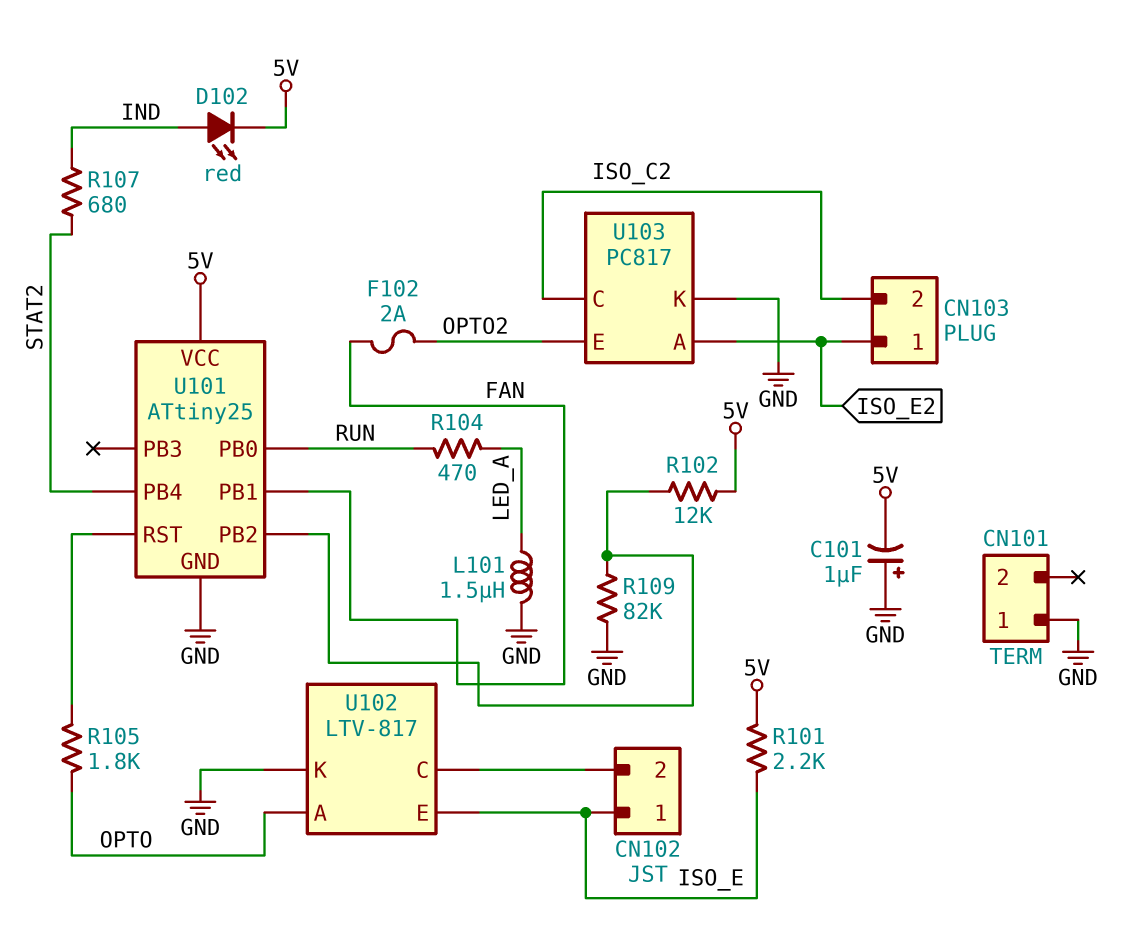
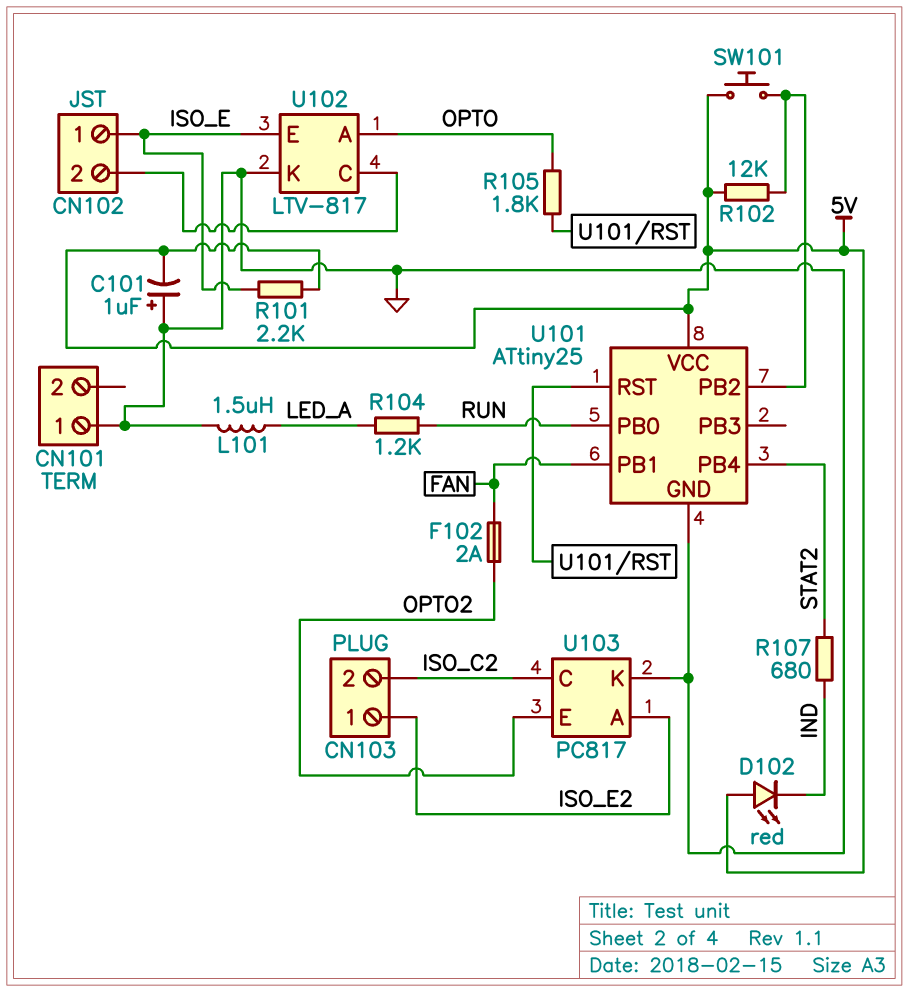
D102: LED red (A IND, K 5V) -> LED red (A 5V, K IND)
R104: 470 (LED_A, RUN) -> 1.2k (LED_A, RUN)
R109: 82k (GND, U101/PB2) -> none
SW101: none -> button (5V, U101/PB2)

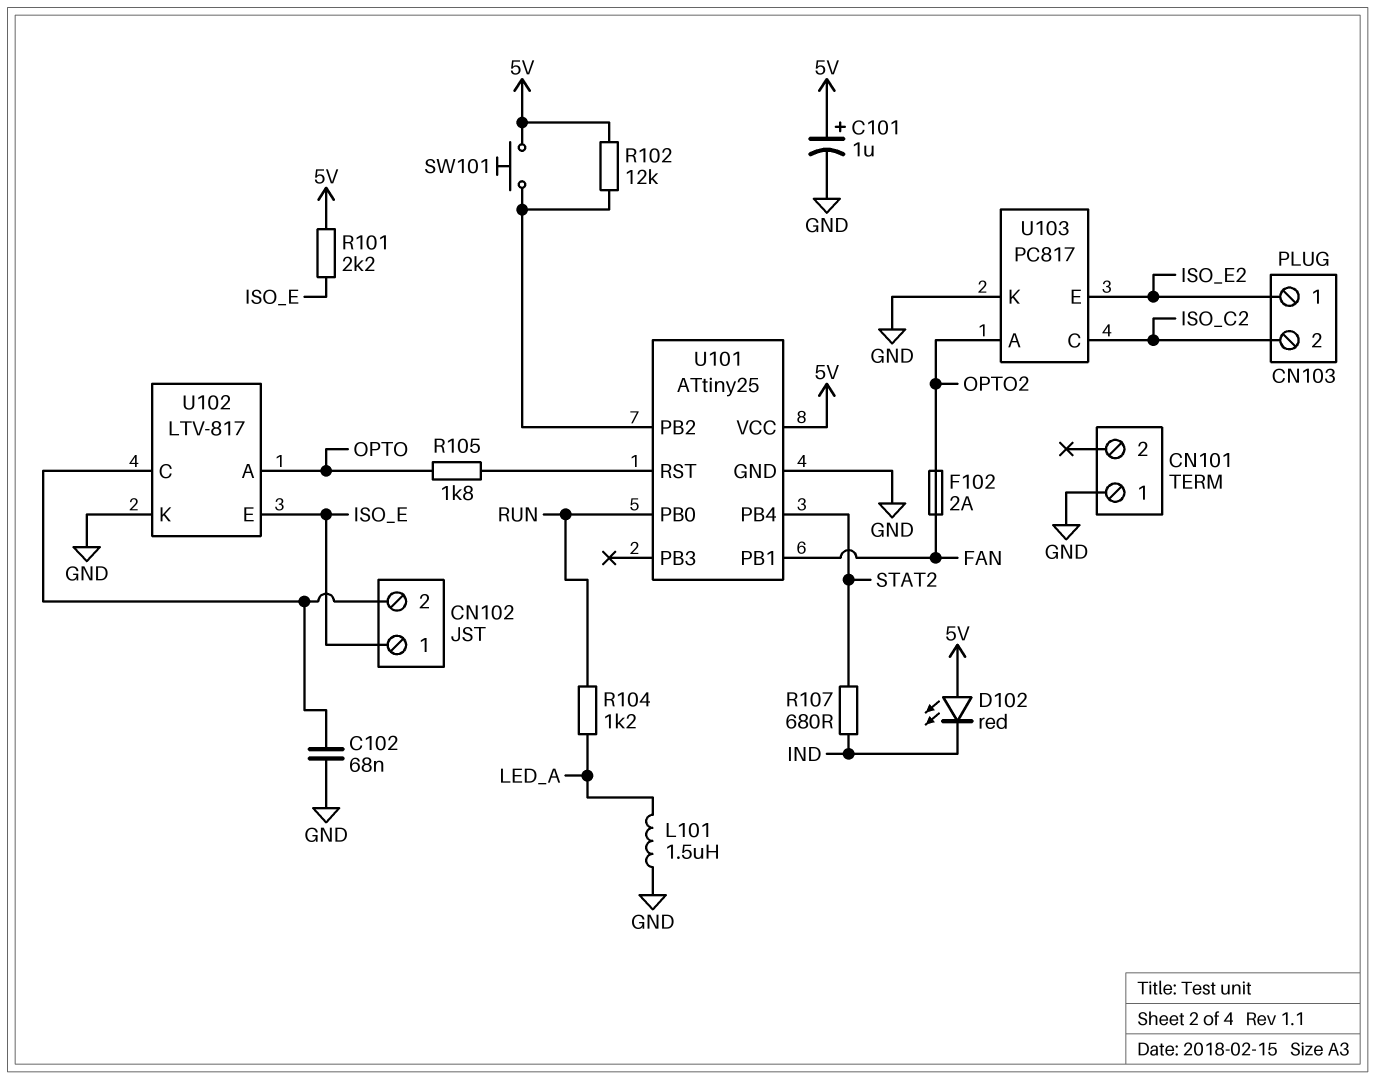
C101: 1uF (plus GND, minus 5V) -> 1uF (plus 5V, minus GND)
C102: none -> 68nF (CN102/2, GND)
U103 pin A: ISO_E2 -> OPTO2
U103 pin E: OPTO2 -> ISO_E2

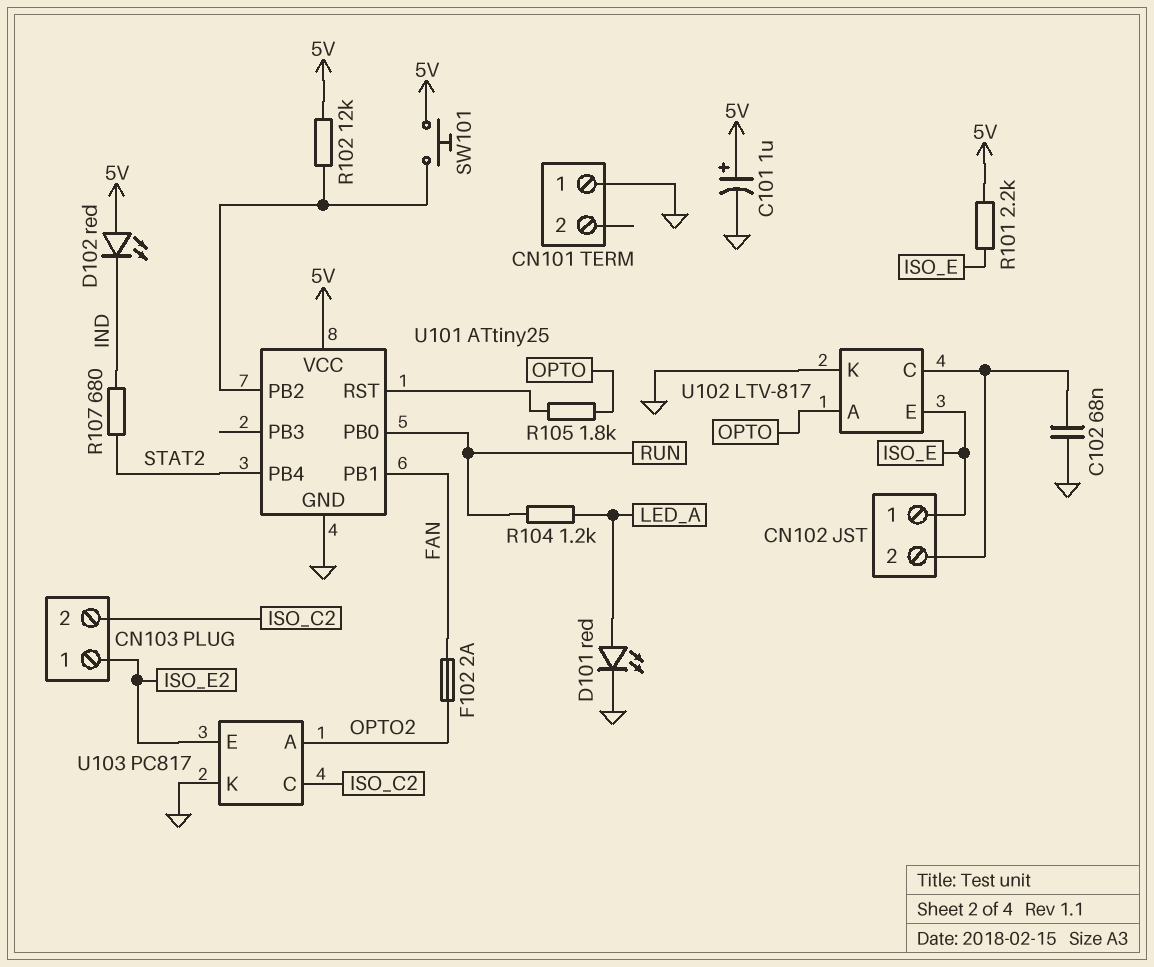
D101: none -> LED red (A LED_A, K GND)
L101: 1.5uH (GND, LED_A) -> none

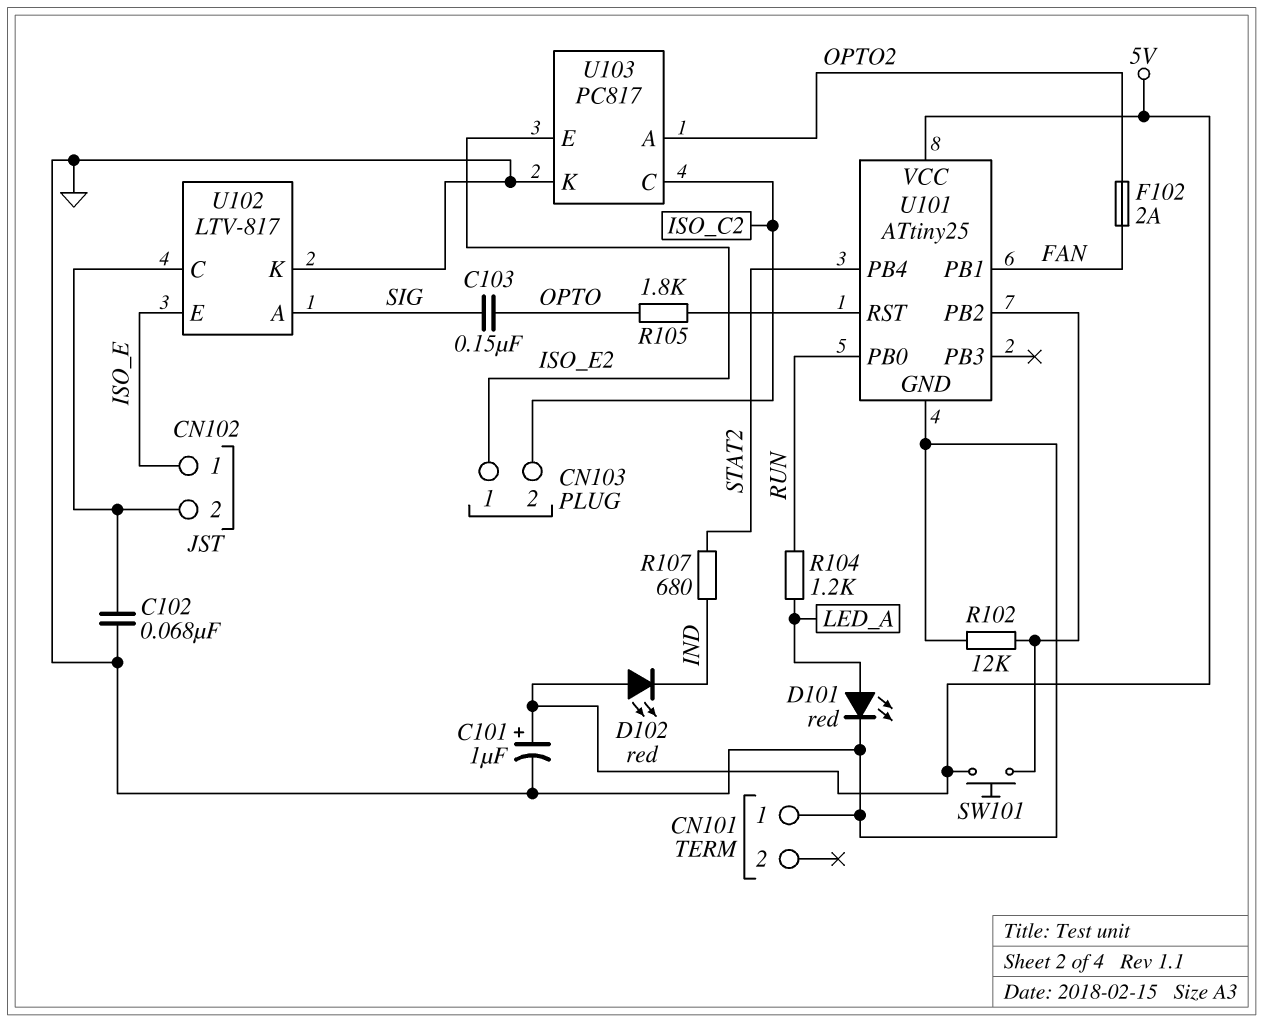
C103: none -> 150nF (OPTO, SIG)
R101: 2.2k (5V, ISO_E) -> none
R102: 12k (5V, U101/PB2) -> 12k (GND, U101/PB2)
U102 pin A: OPTO -> SIG

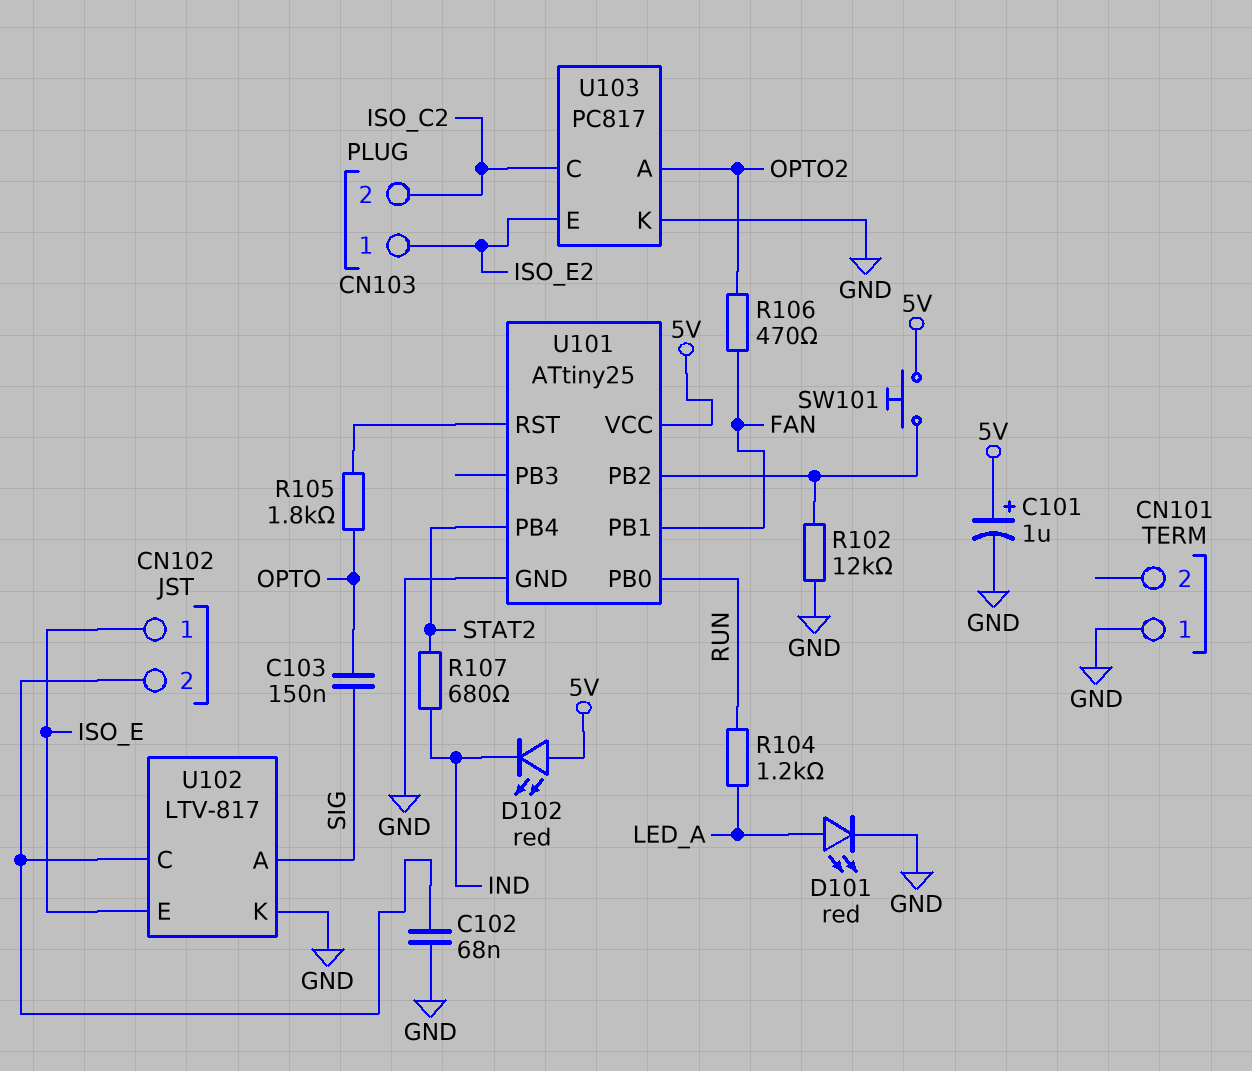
F102: 2A (FAN, OPTO2) -> none
R106: none -> 470 (FAN, OPTO2)

